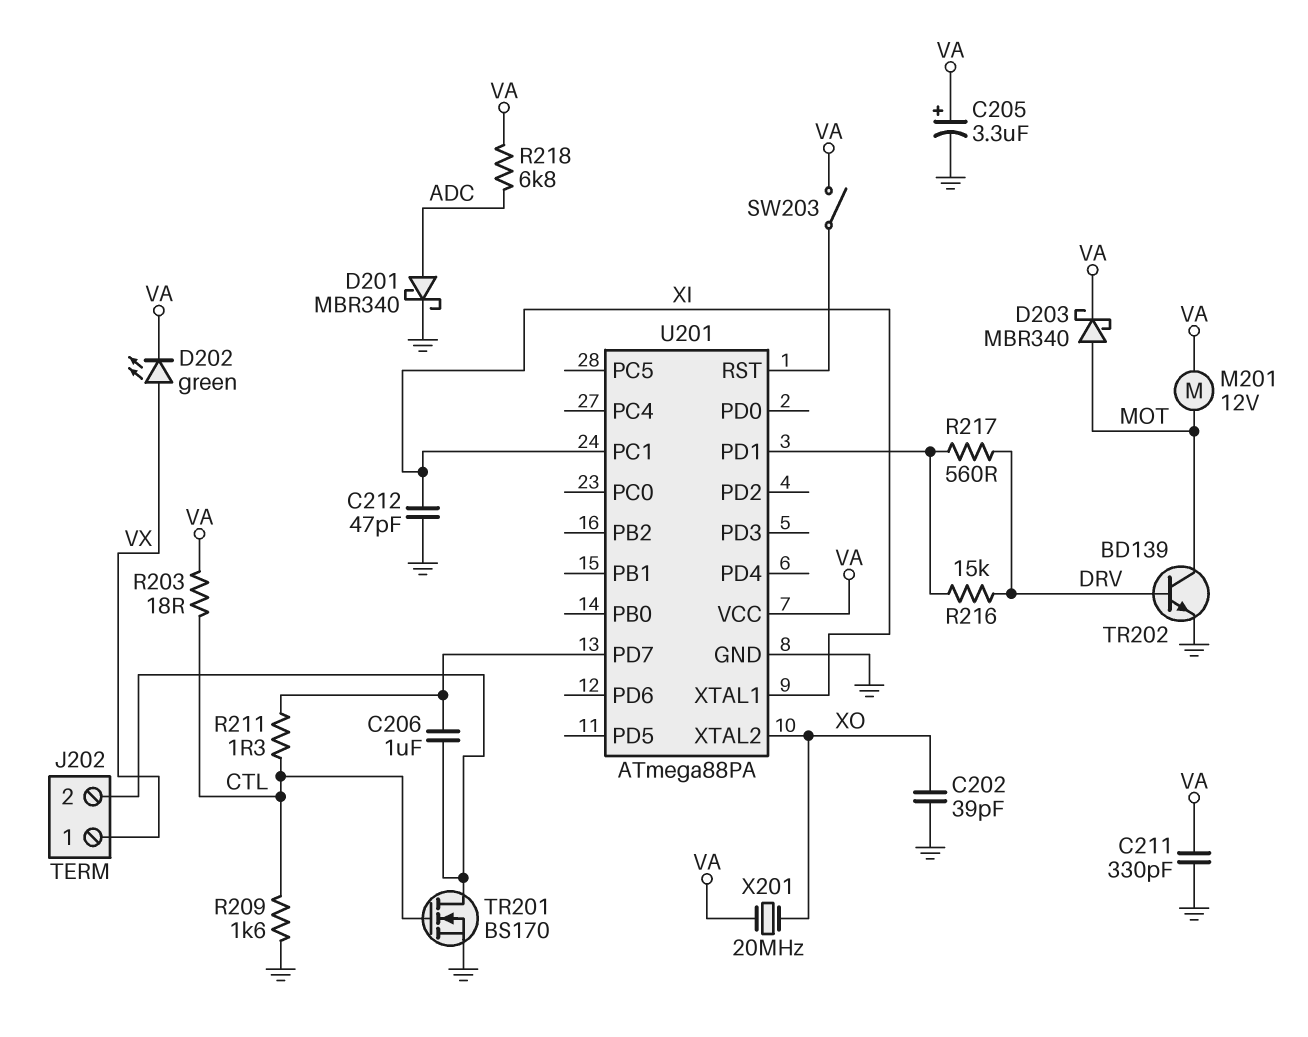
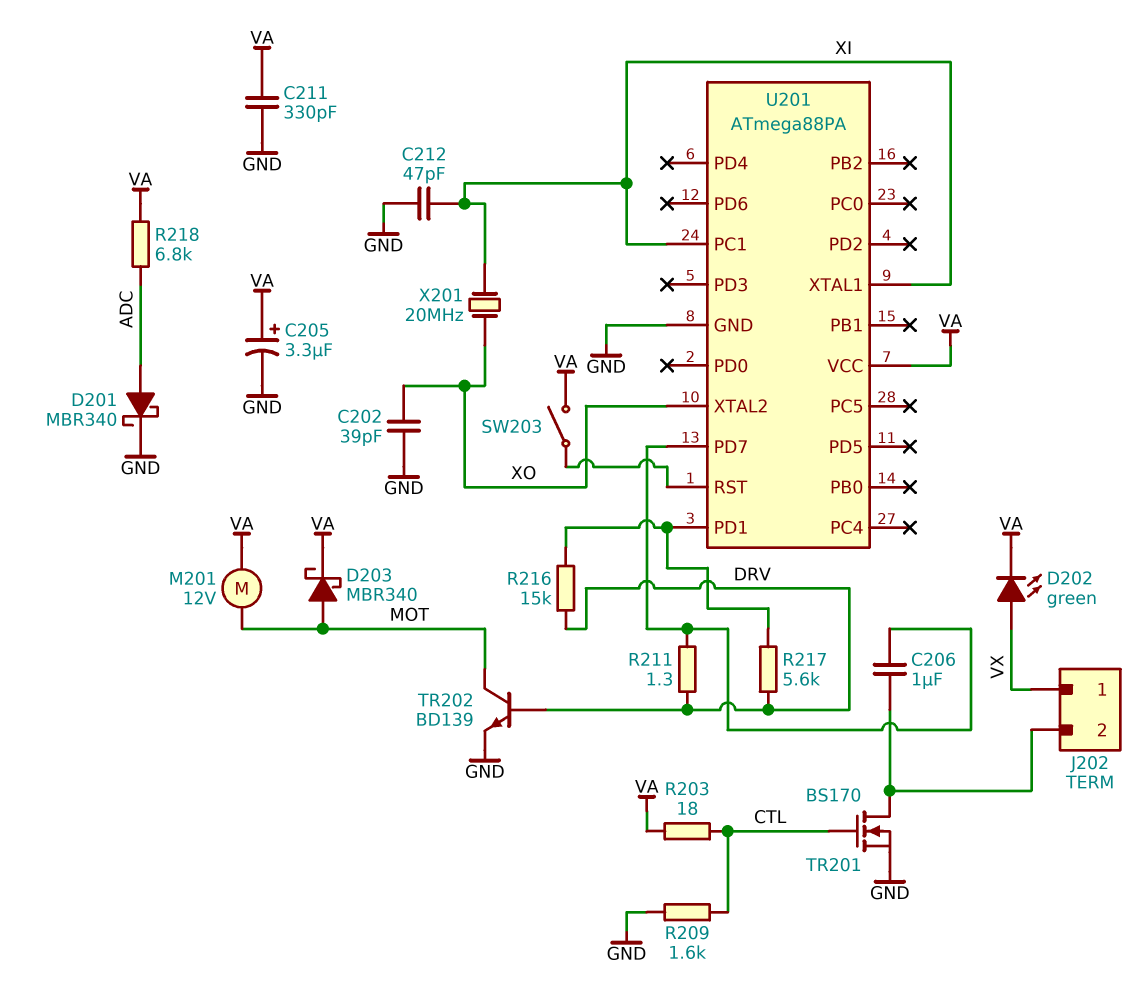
R211: 1.3 (CTL, U201/PD7) -> 1.3 (DRV, U201/PD7)
R217: 560 (DRV, U201/PD1) -> 5.6k (DRV, U201/PD1)
X201: 20MHz (VA, XO) -> 20MHz (XI, XO)

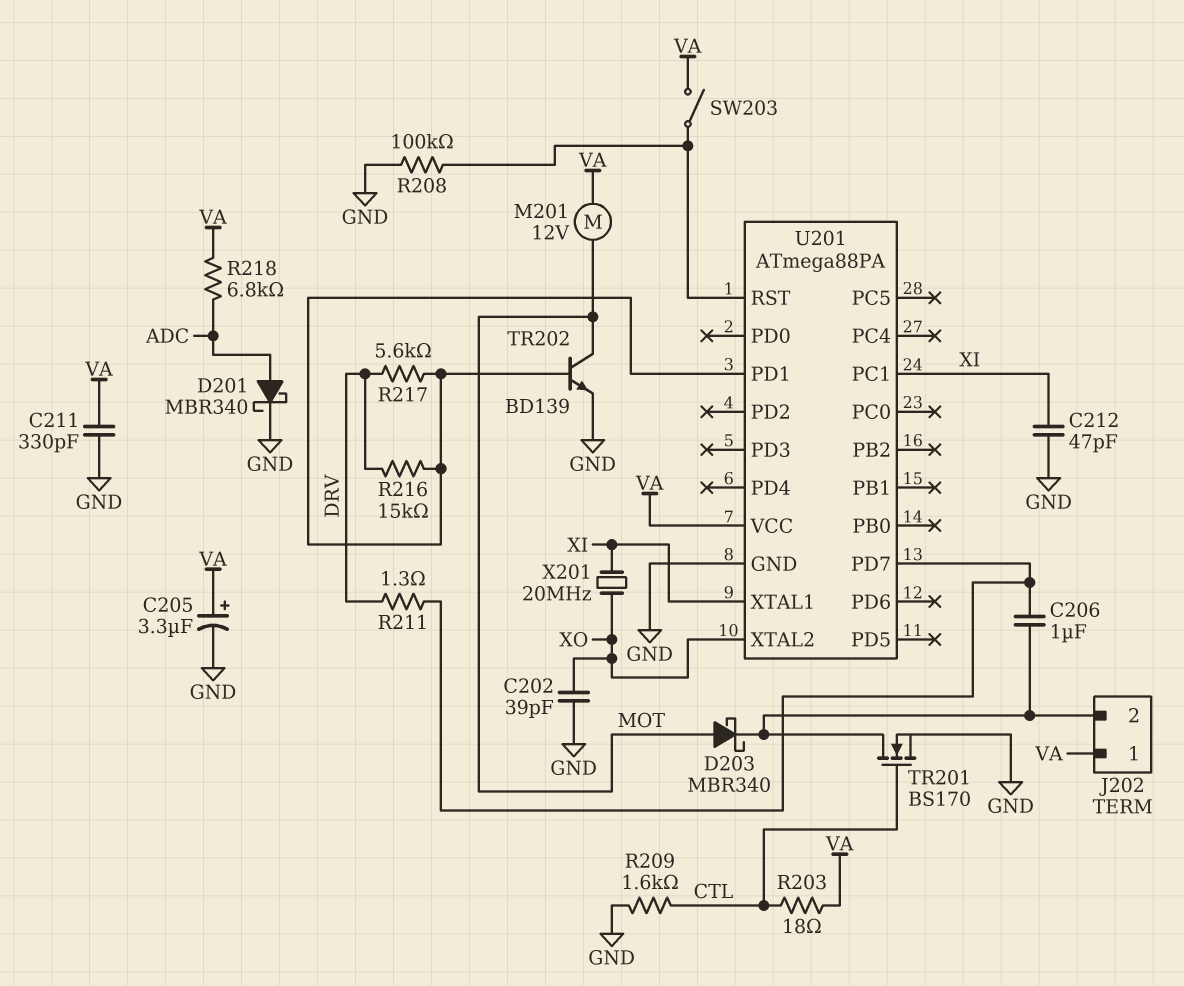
D202: LED green (A VX, K VA) -> none
D203: schottky MBR340 (A MOT, K VA) -> schottky MBR340 (A MOT, K J202/2)
J202 pin 1: VX -> VA
R208: none -> 100k (GND, U201/RST)
TR202: NPN BD139 (B DRV, C MOT, E GND) -> NPN BD139 (B U201/PD1, C MOT, E GND)

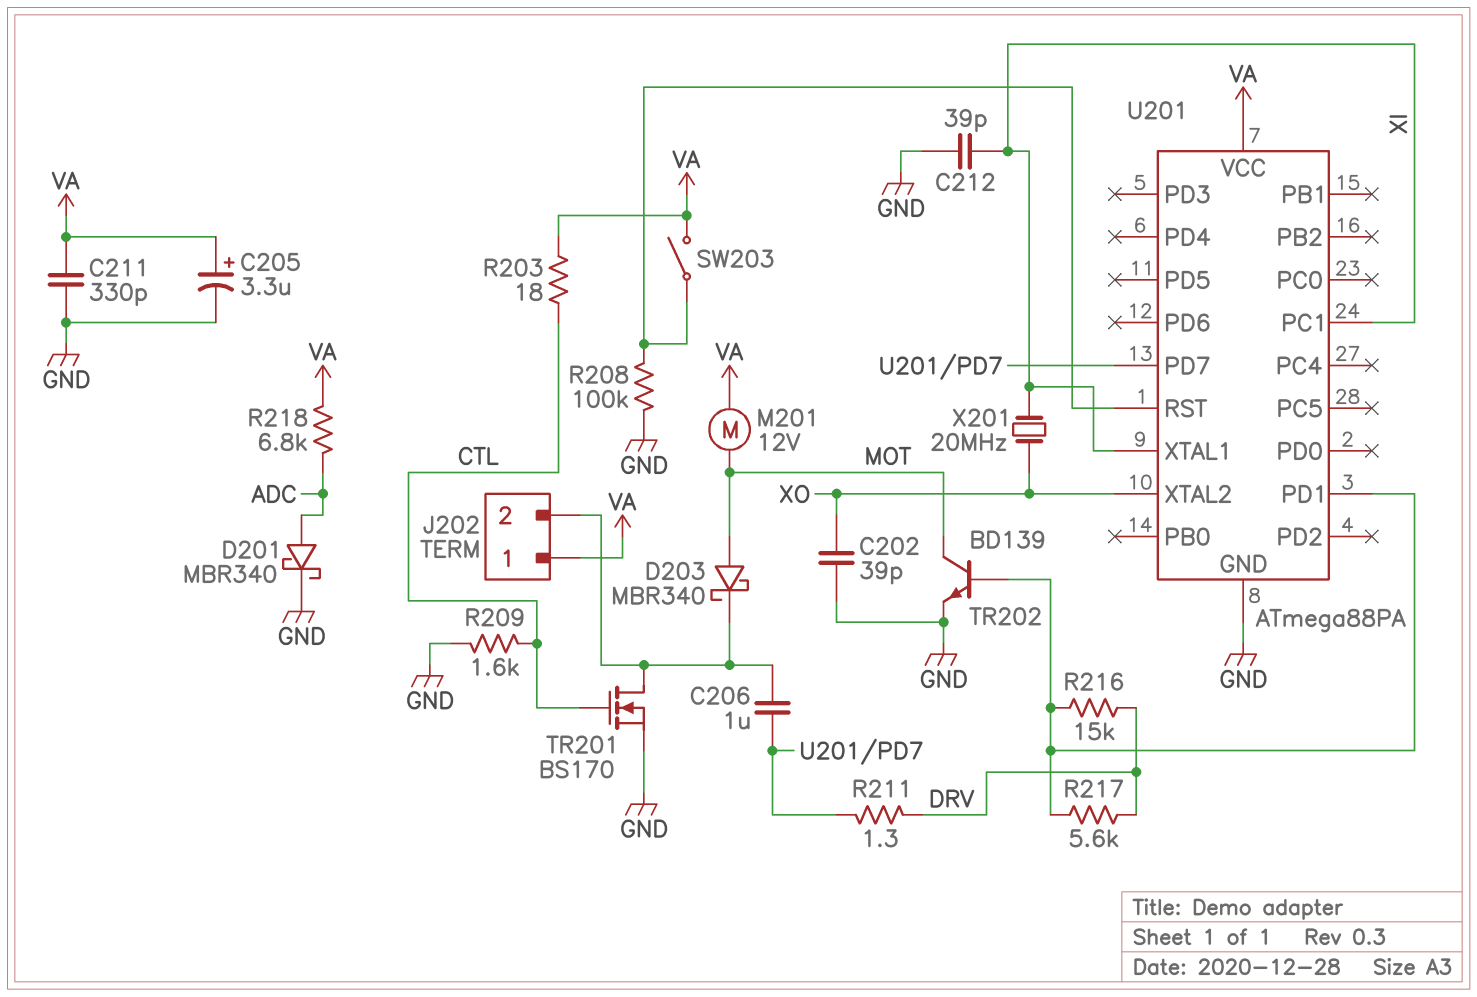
C212: 47pF (GND, XI) -> 39pF (GND, XI)

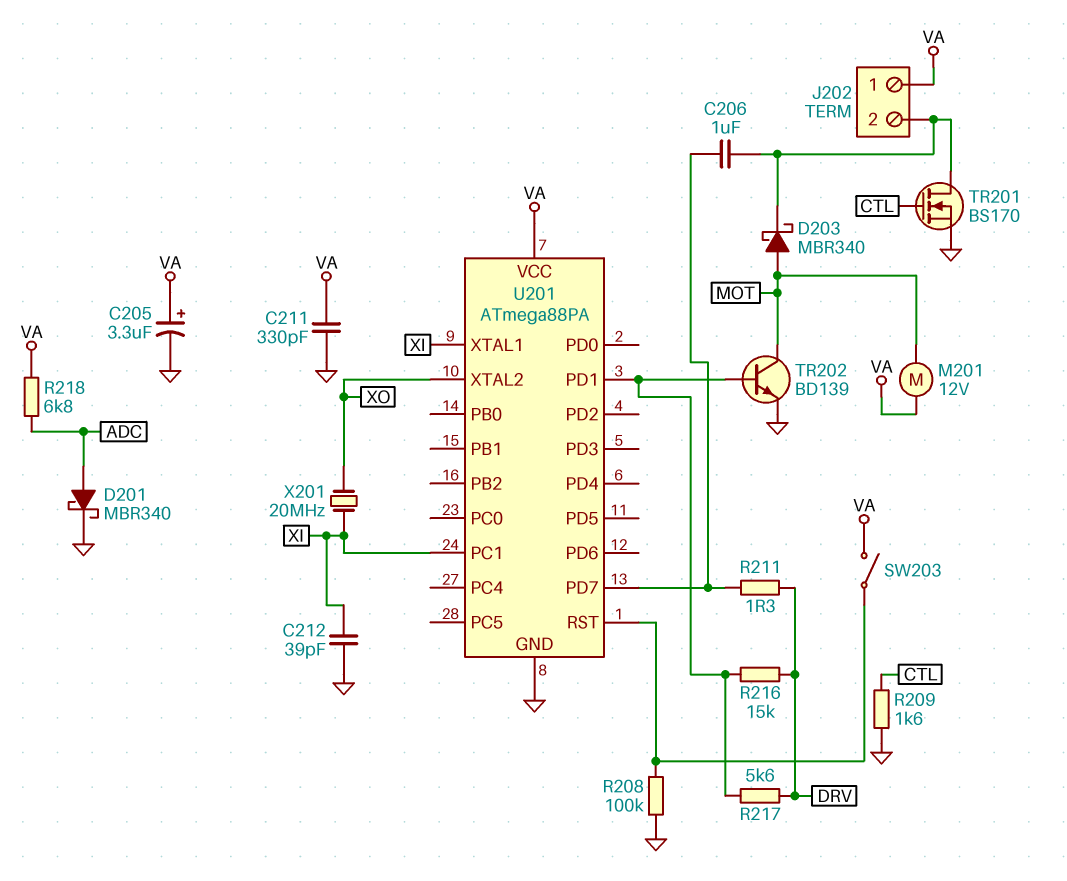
C202: 39pF (GND, XO) -> none
R203: 18 (CTL, VA) -> none

